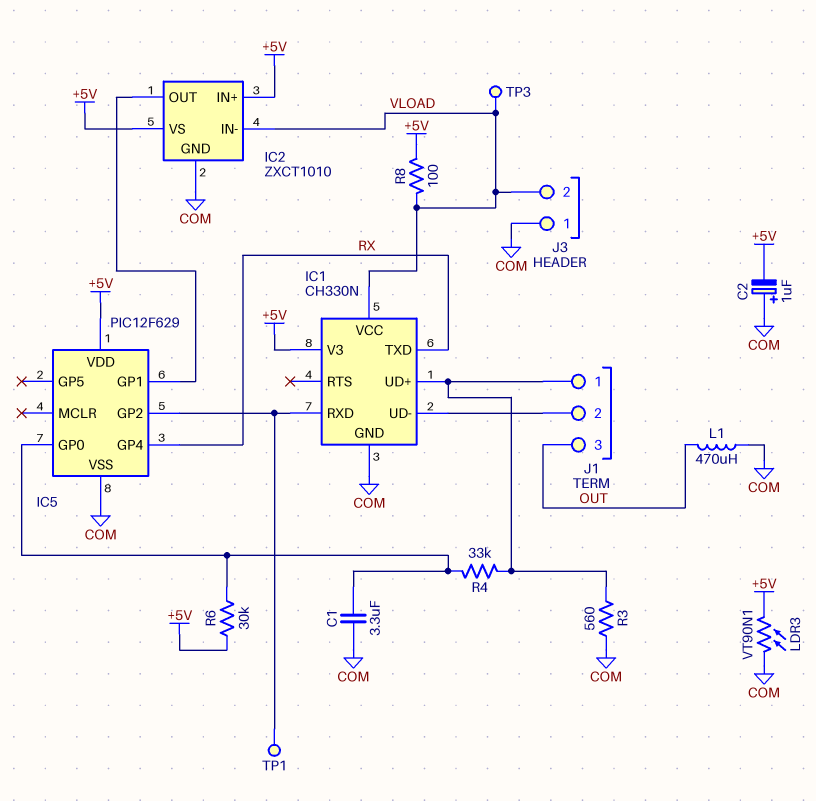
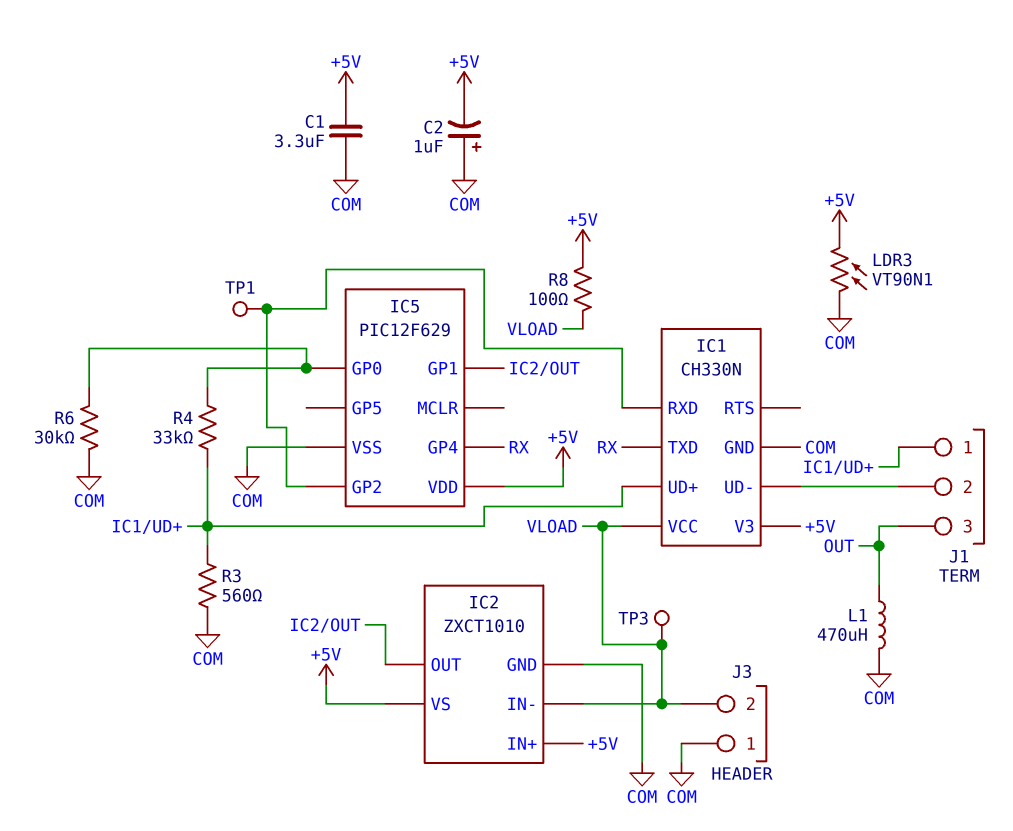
C1: 3.3uF (COM, IC5/GP0) -> 3.3uF (+5V, COM)
R6: 30k (+5V, IC5/GP0) -> 30k (COM, IC5/GP0)

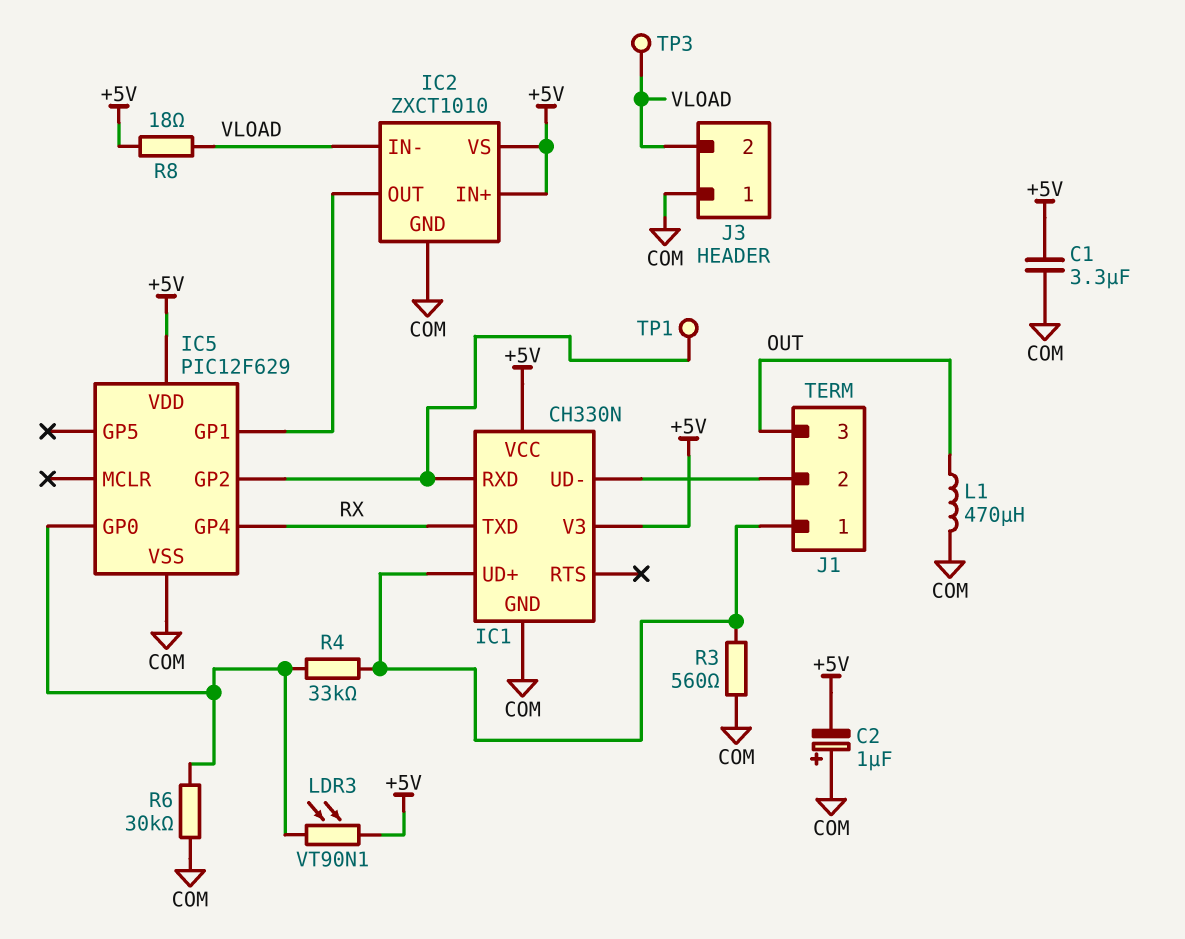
IC1 pin VCC: VLOAD -> +5V
LDR3: VT90N1 (+5V, COM) -> VT90N1 (+5V, IC5/GP0)
R8: 100 (+5V, VLOAD) -> 18 (+5V, VLOAD)

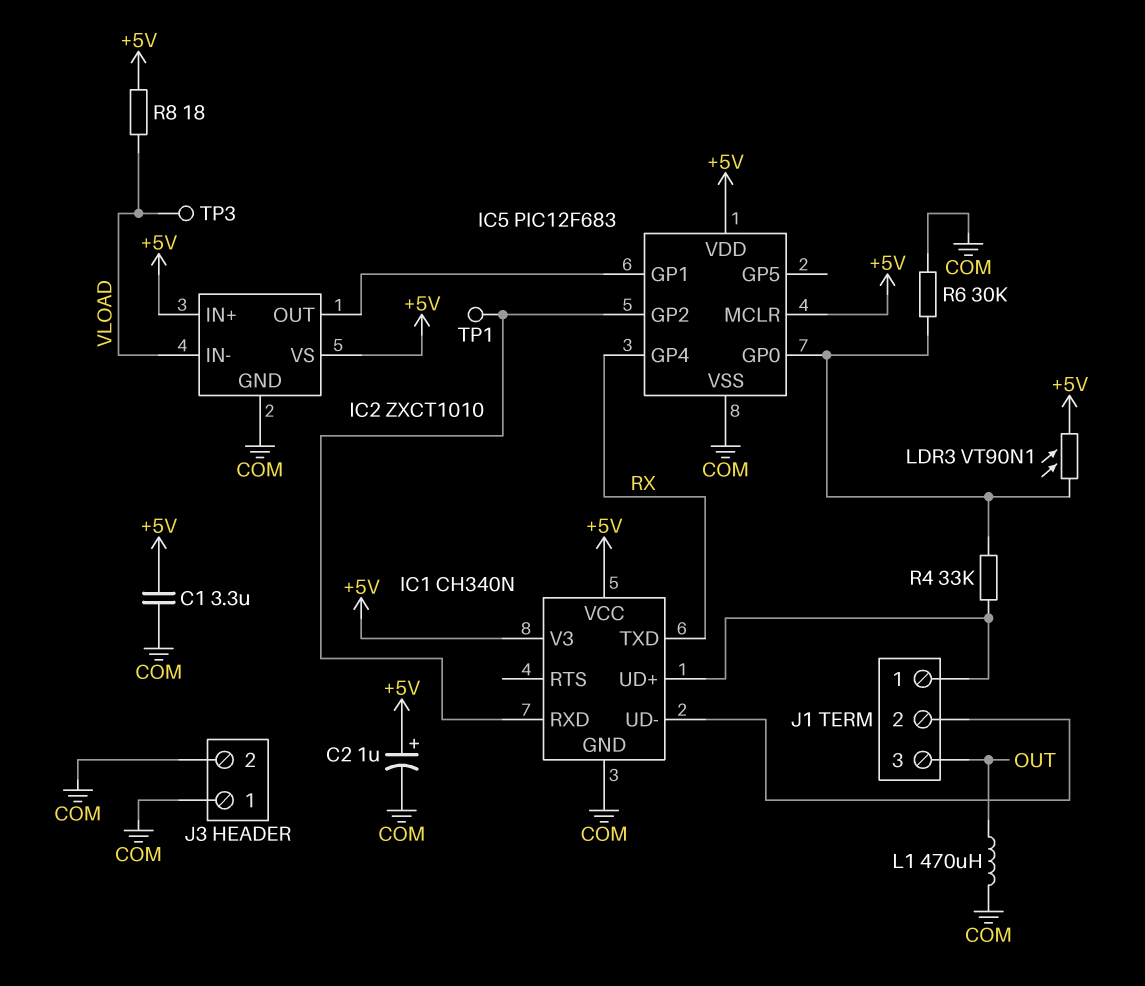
C2: 1uF (plus COM, minus +5V) -> 1uF (plus +5V, minus COM)
IC1: CH330N -> CH340N
IC5: PIC12F629 -> PIC12F683
IC5 pin MCLR: none -> +5V
J3 pin 2: VLOAD -> COM
R3: 560 (COM, IC1/UD+) -> none

